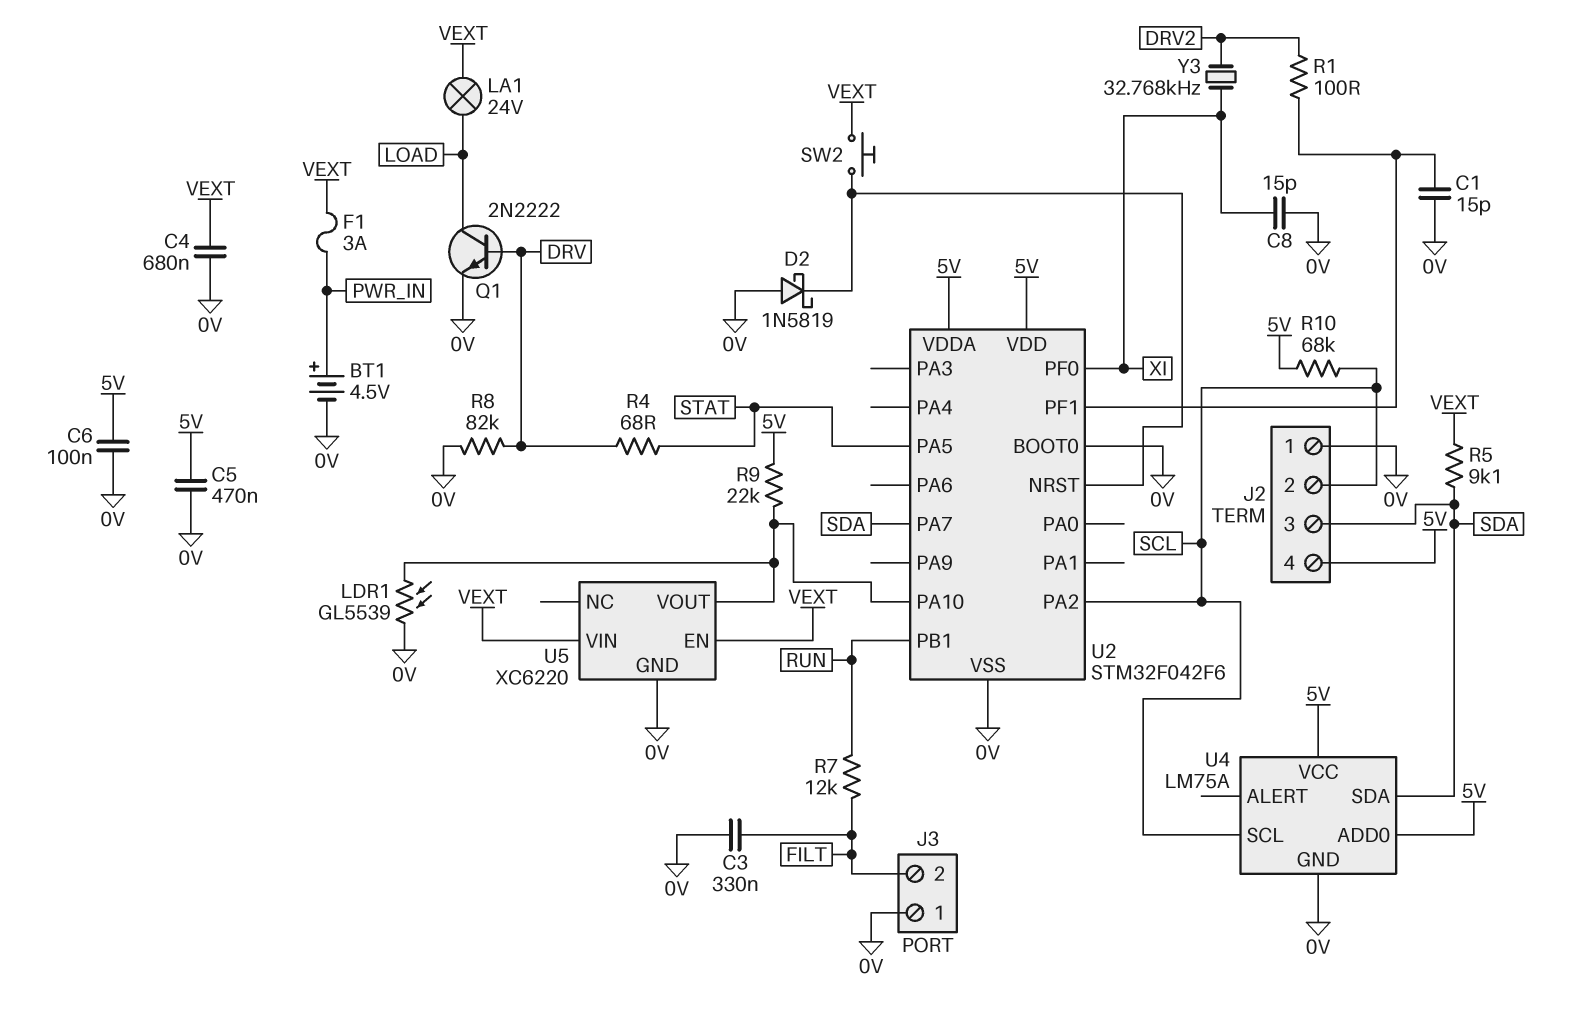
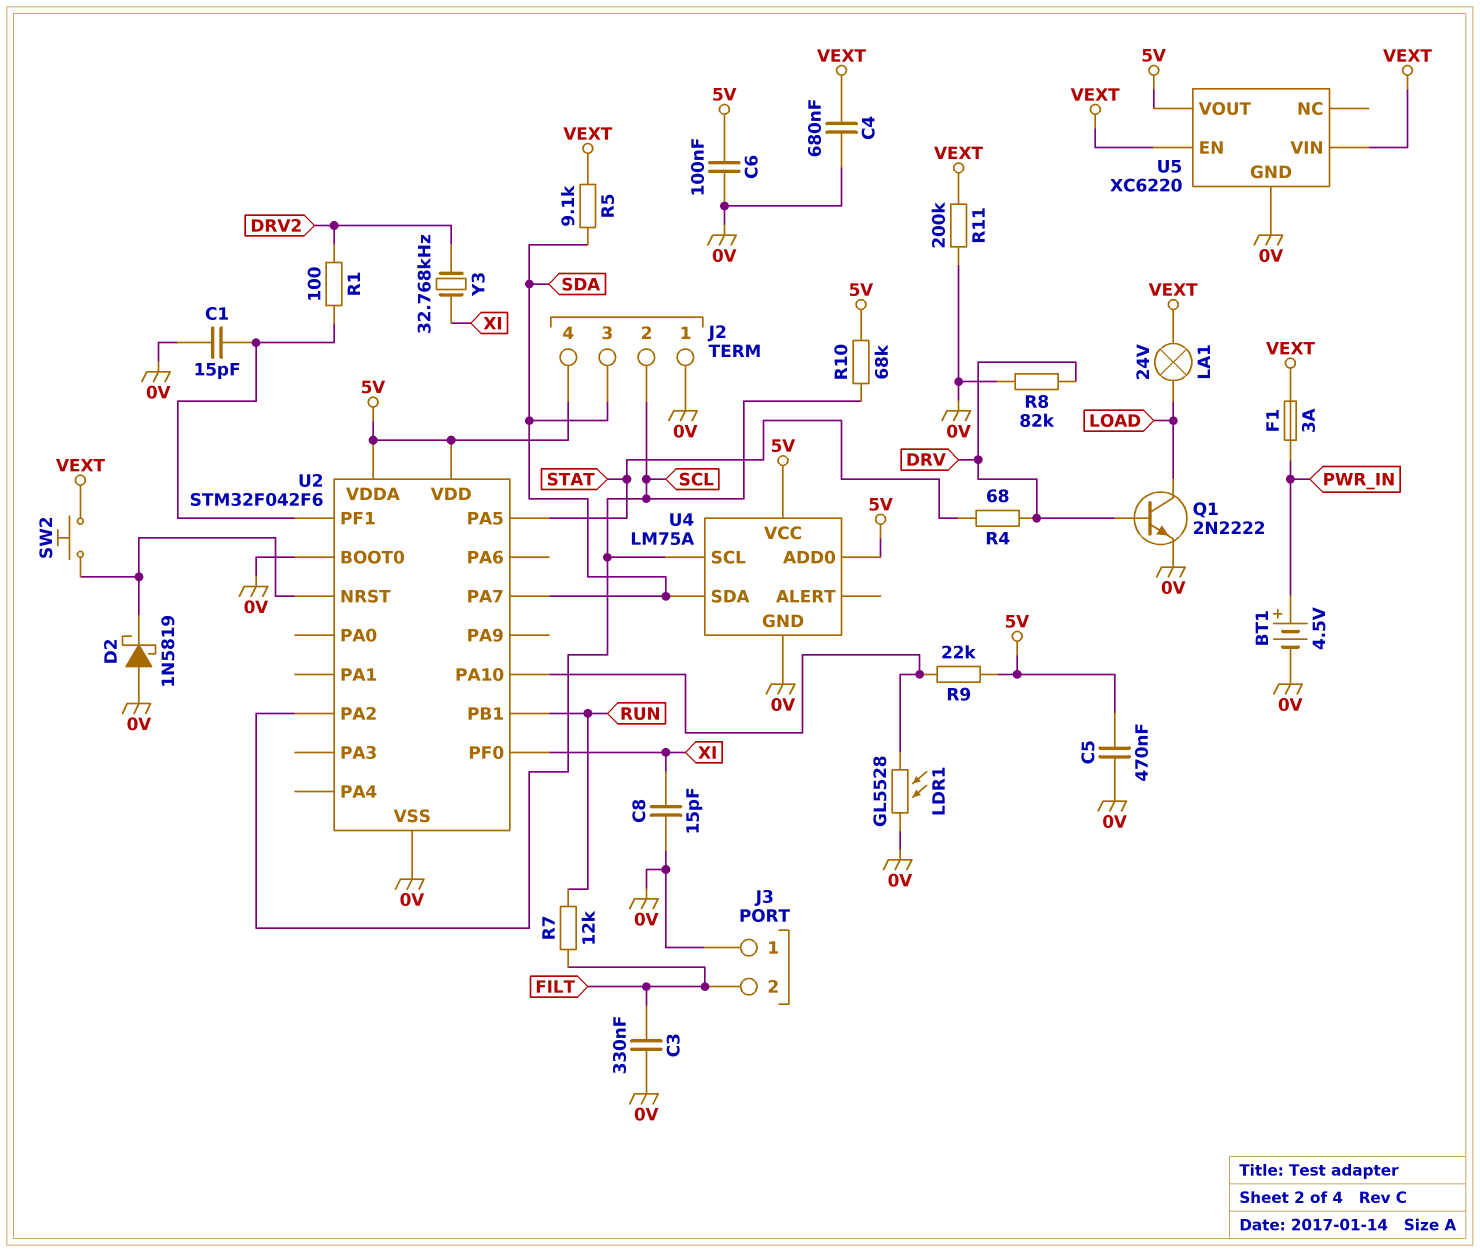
LDR1: GL5539 (0V, U2/PA10) -> GL5528 (0V, U2/PA10)
R11: none -> 200k (0V, VEXT)
U5 pin VOUT: U2/PA10 -> 5V

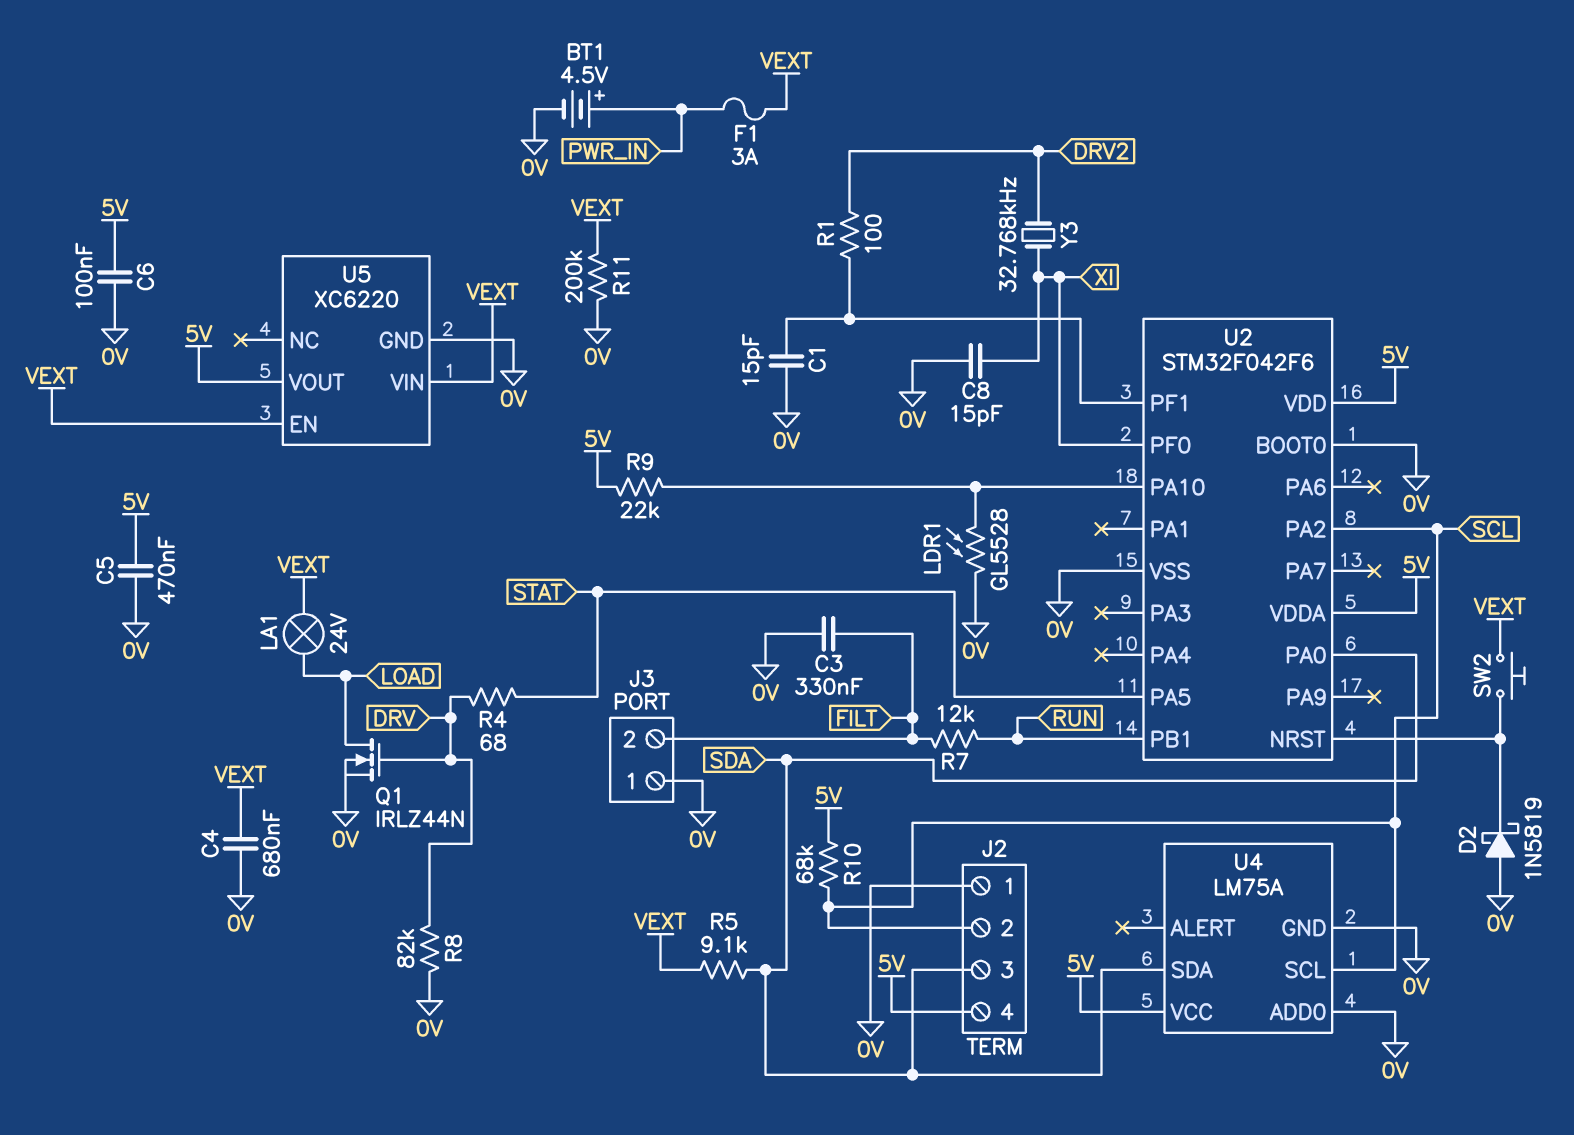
Q1: NPN 2N2222 (B DRV, C LOAD, E 0V) -> NMOS IRLZ44N (G DRV, D LOAD, S 0V)
U2 pin PA0: none -> SDA
U2 pin PA7: SDA -> none
U4 pin ADD0: 5V -> 0V

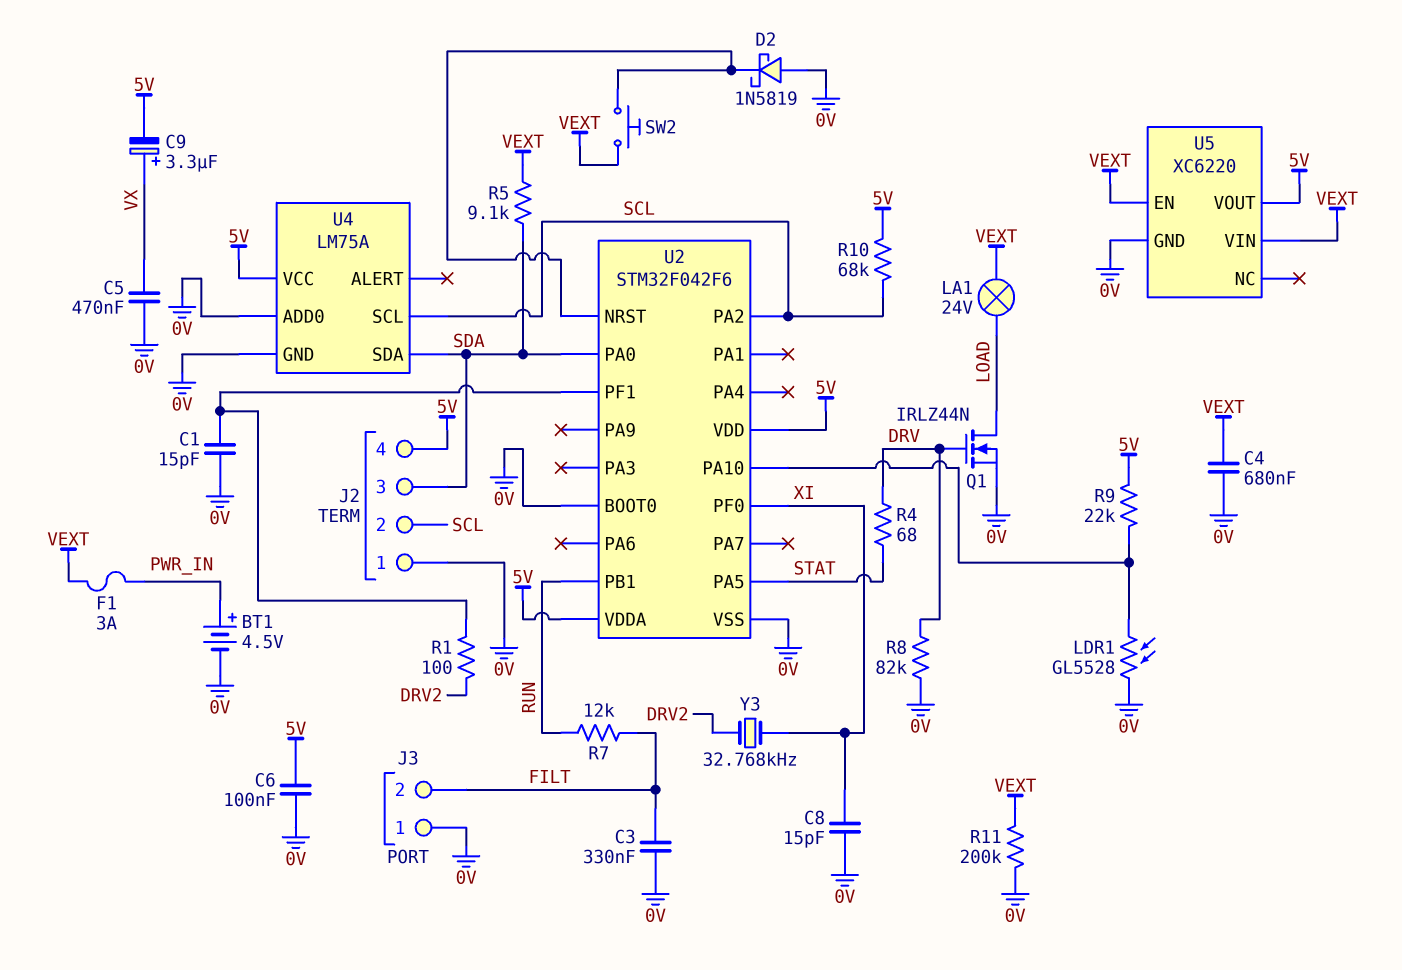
C5: 470nF (0V, 5V) -> 470nF (0V, VX)
C9: none -> 3.3uF (plus VX, minus 5V)

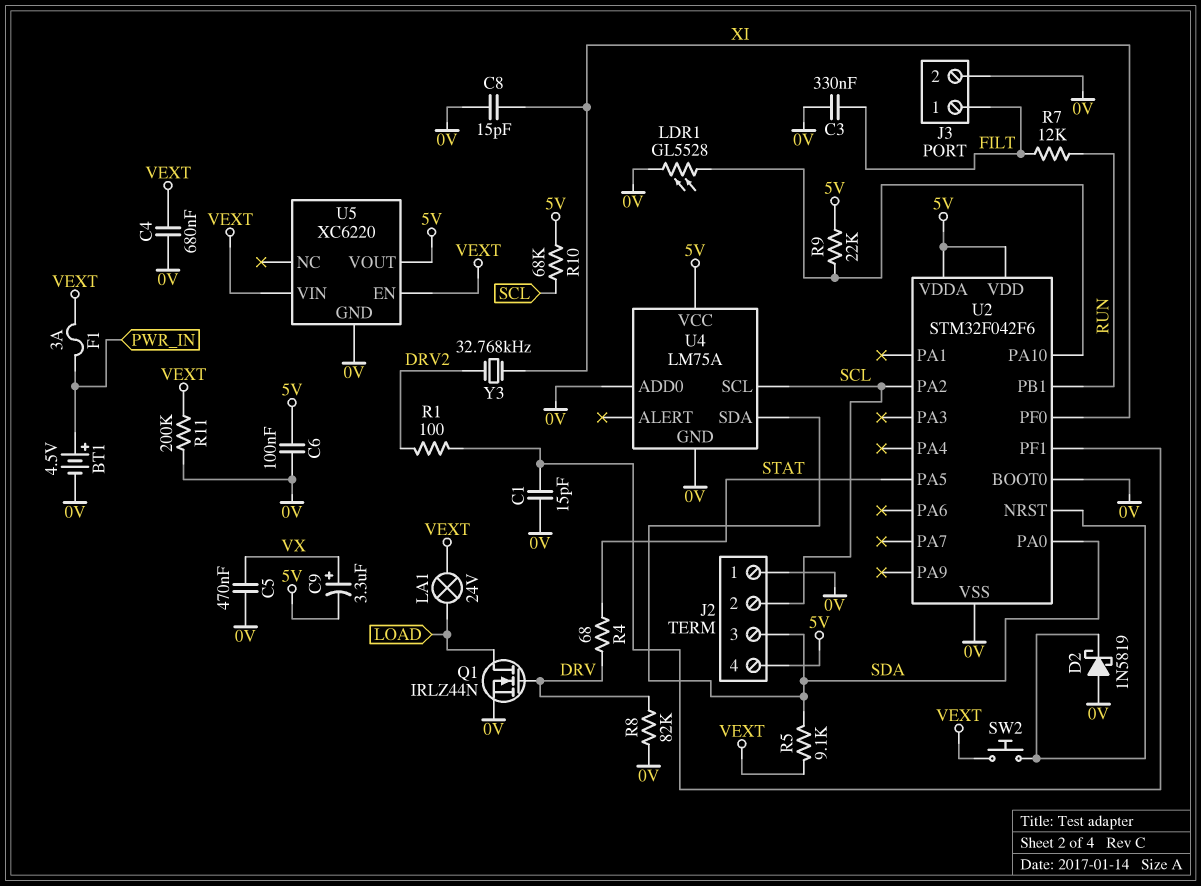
J3 pin 1: 0V -> FILT
J3 pin 2: FILT -> 0V

